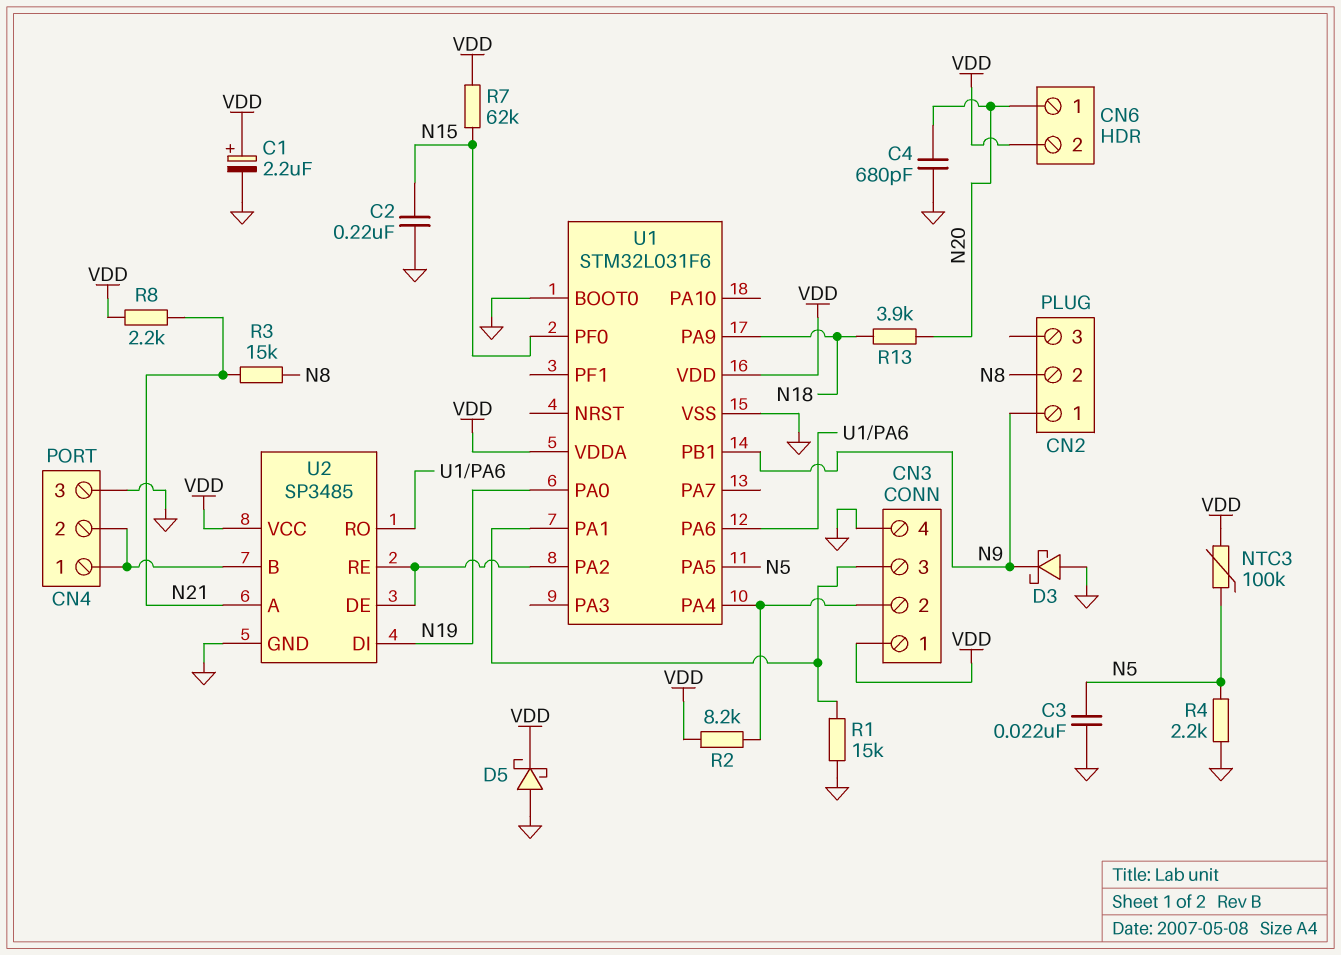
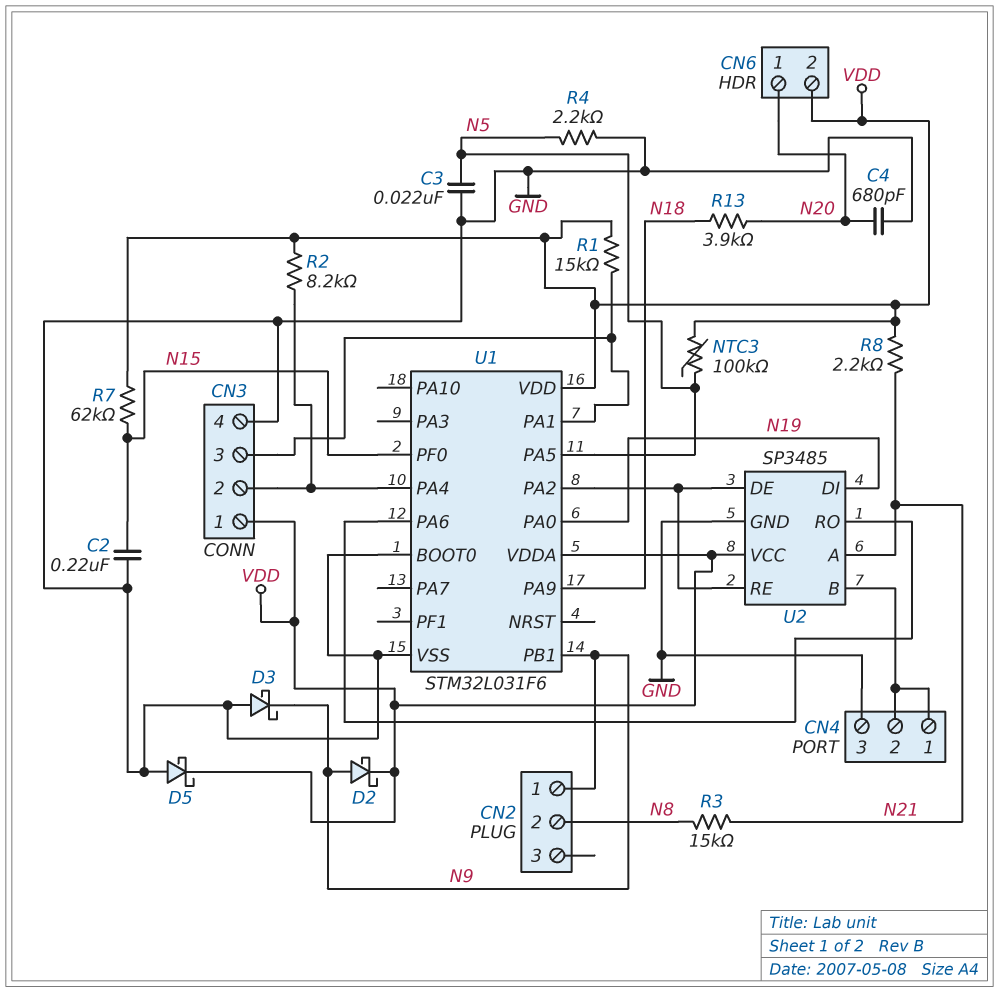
C1: 2.2uF (plus VDD, minus GND) -> none
D2: none -> schottky (A N9, K VDD)
R1: 15k (CN3/3, GND) -> 15k (CN3/3, VDD)

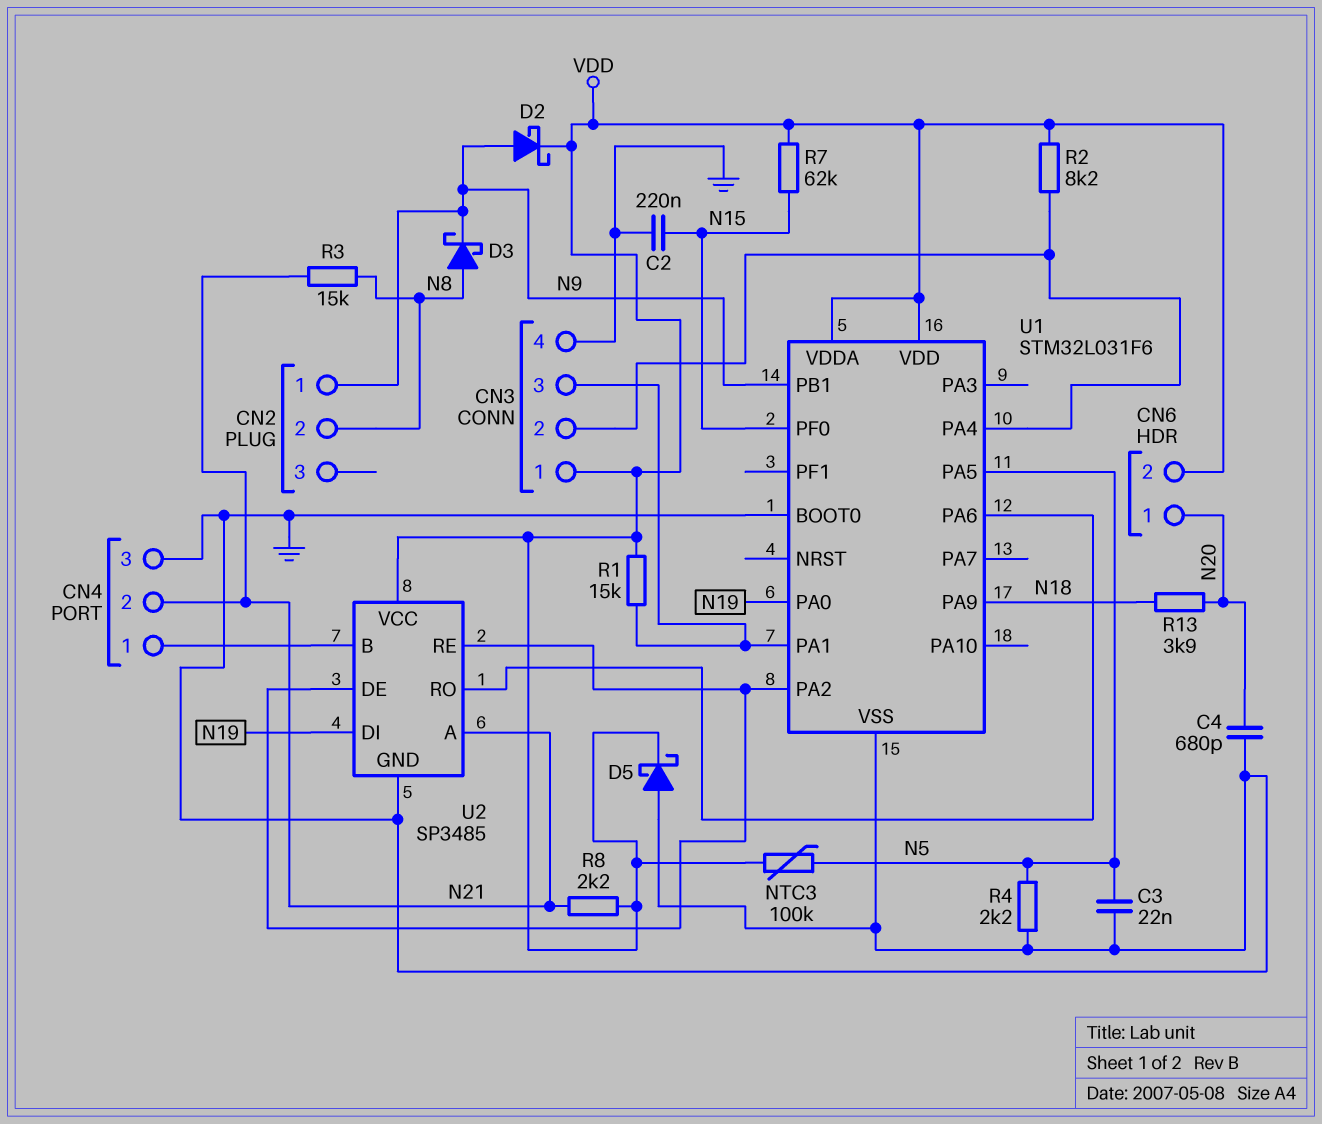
CN4 pin 2: CN4/1 -> N21
D3: schottky (A GND, K N9) -> schottky (A N8, K N9)

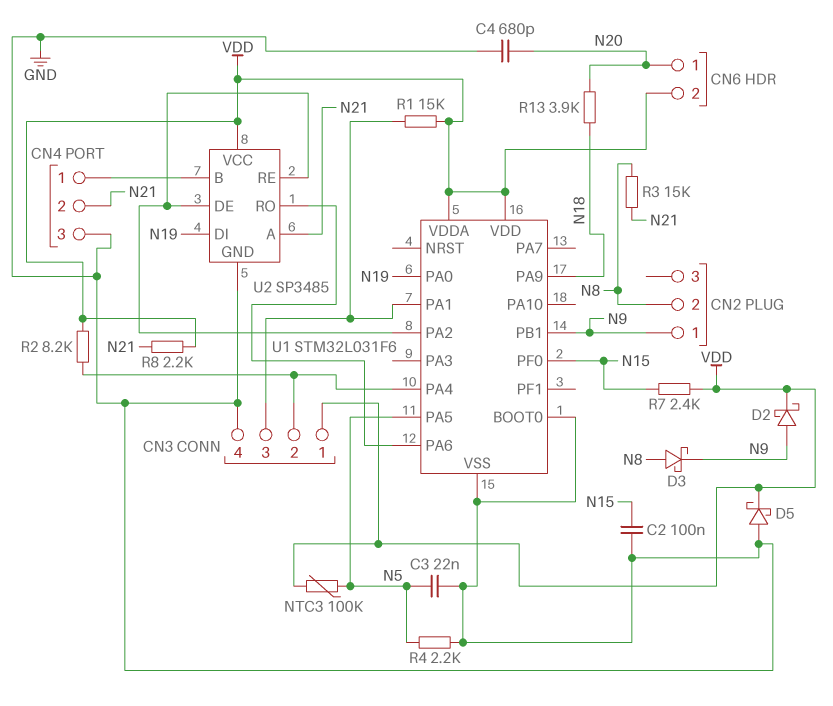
C2: 220nF (GND, N15) -> 100nF (GND, N15)
R7: 62k (N15, VDD) -> 2.4k (N15, VDD)

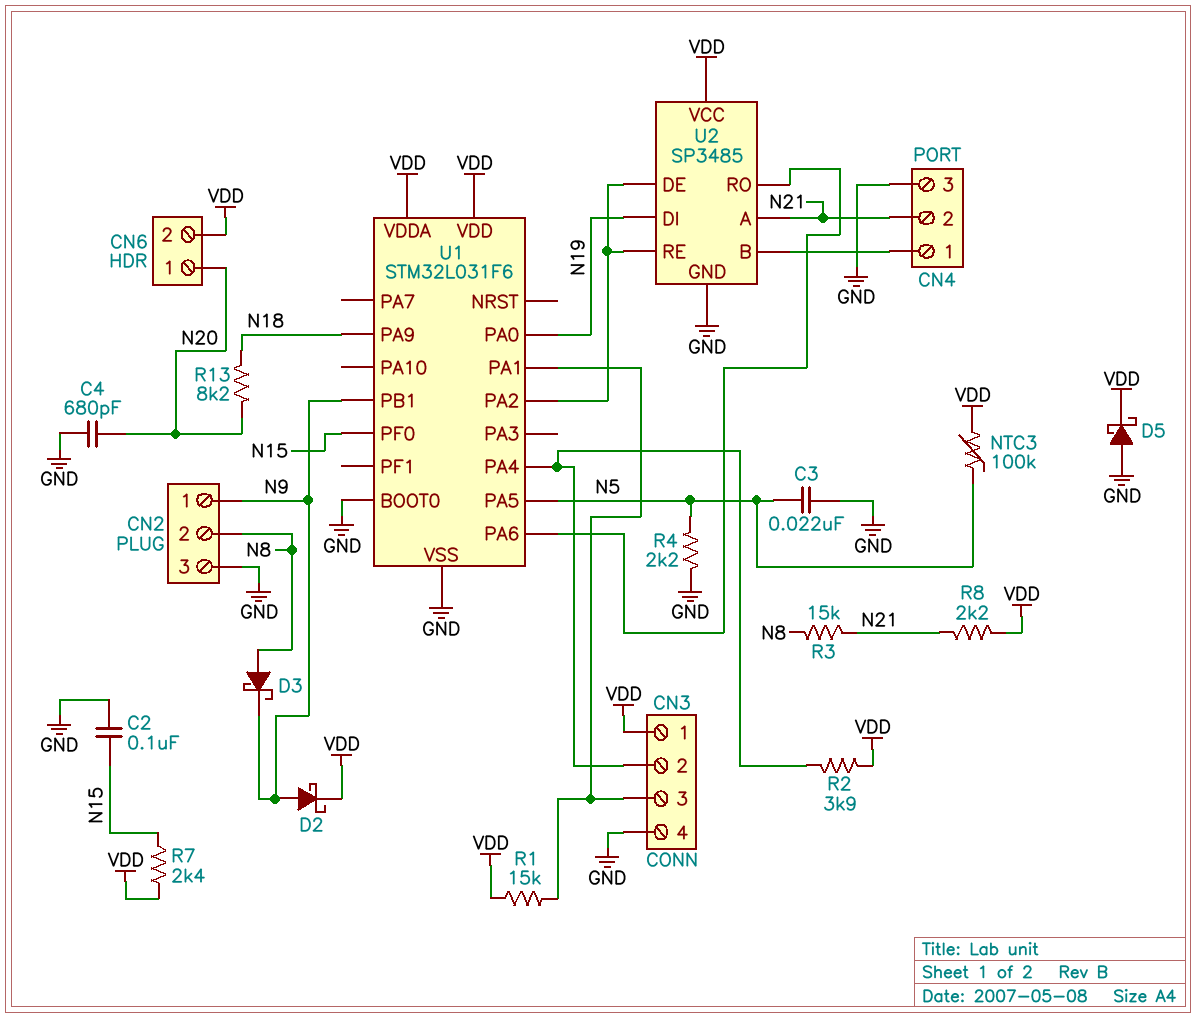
CN2 pin 3: none -> GND
R2: 8.2k (CN3/2, VDD) -> 3.9k (CN3/2, VDD)
R13: 3.9k (N18, N20) -> 8.2k (N18, N20)

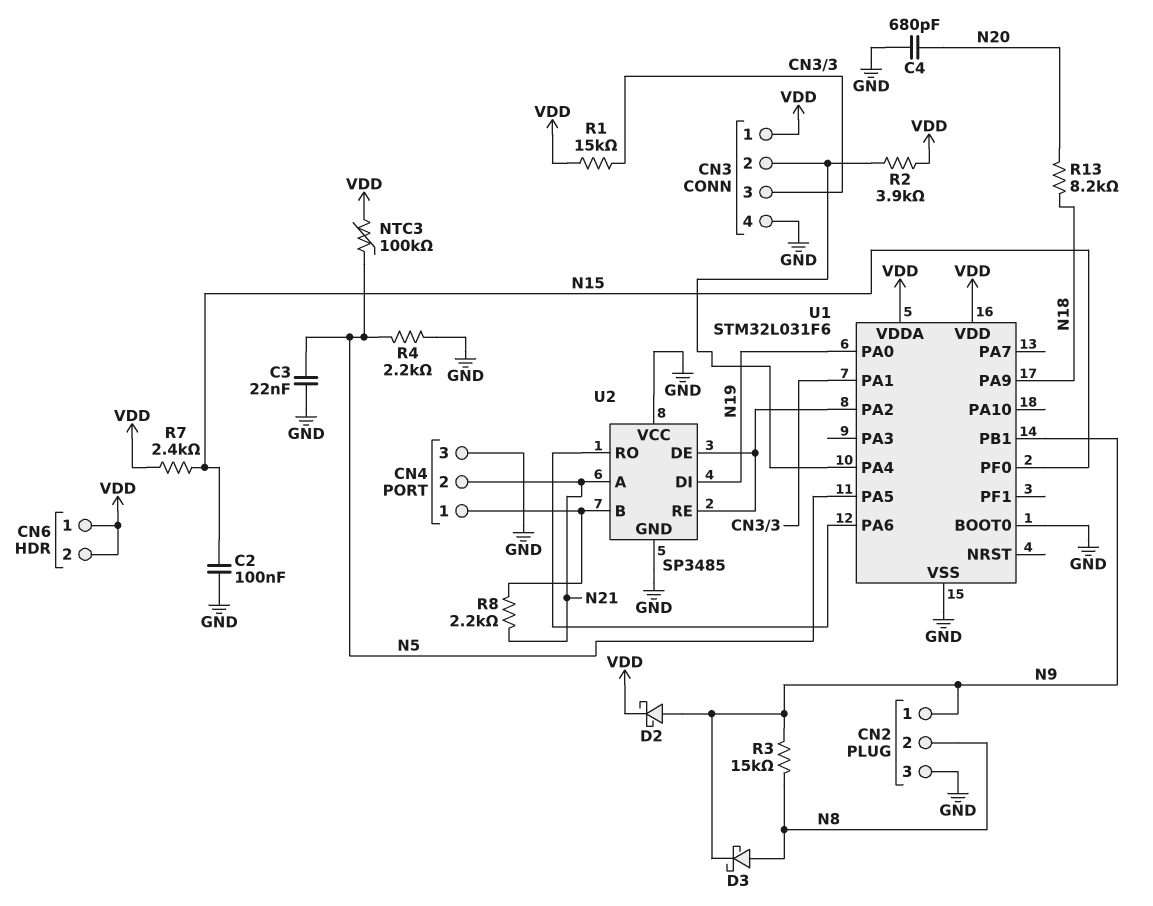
CN6 pin 1: N20 -> VDD
D5: schottky (A GND, K VDD) -> none
R3: 15k (N8, N21) -> 15k (N8, N9)
R8: 2.2k (N21, VDD) -> 2.2k (CN4/1, N21)
U2 pin VCC: VDD -> GND

